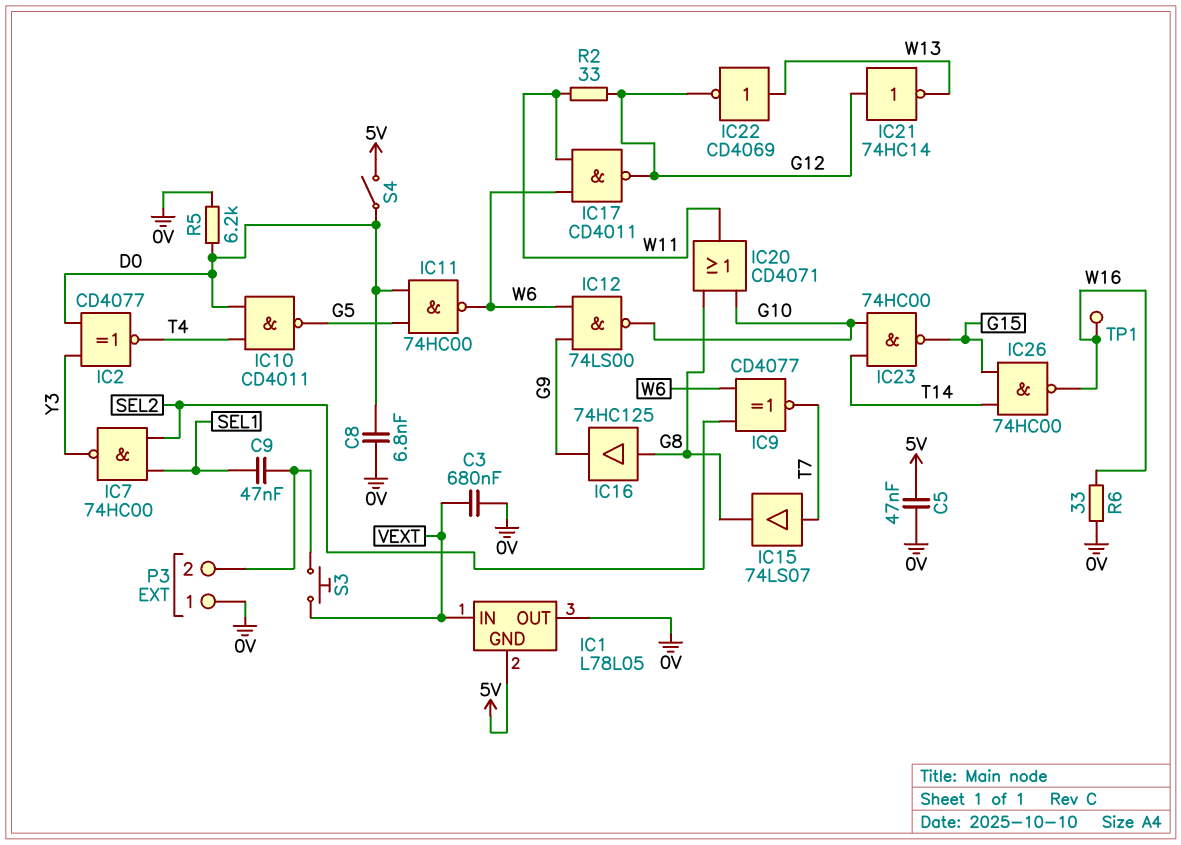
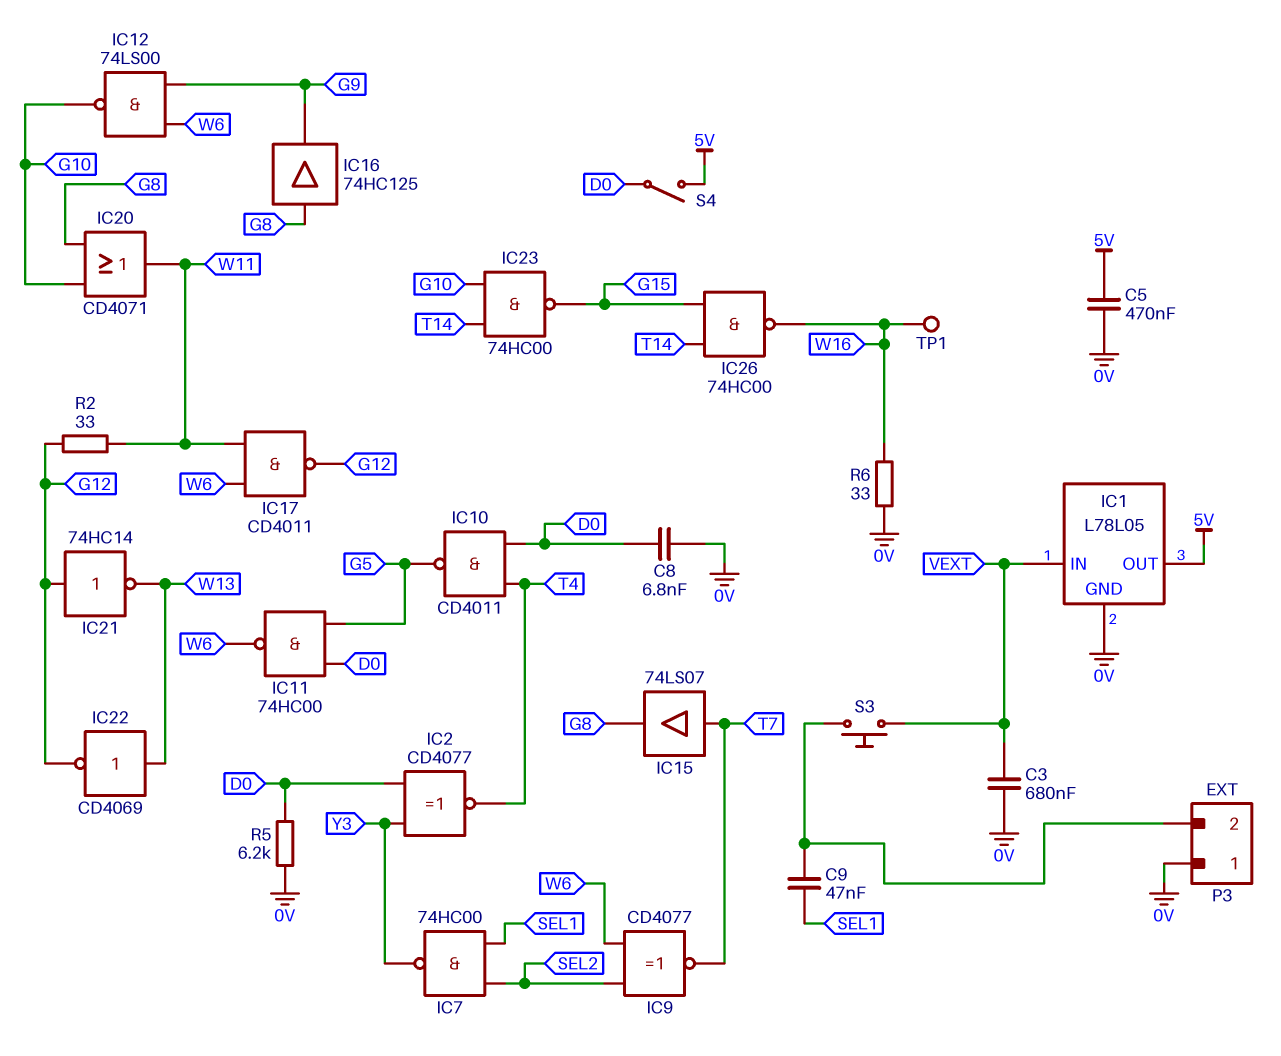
C5: 47nF (0V, 5V) -> 470nF (0V, 5V)
IC1 pin GND: 5V -> 0V
IC1 pin OUT: 0V -> 5V

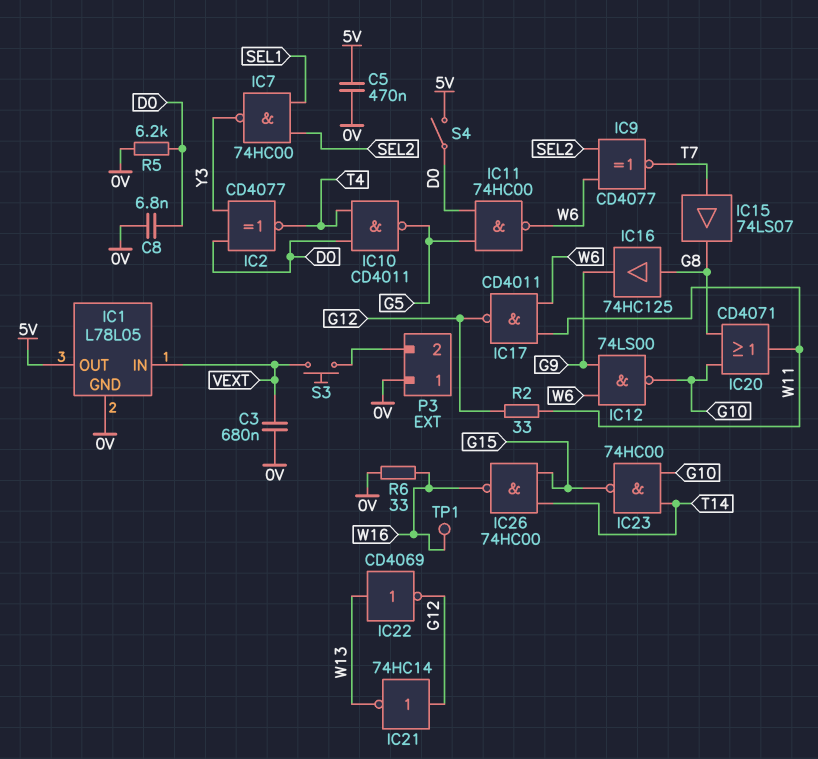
C9: 47nF (P3/2, SEL1) -> none

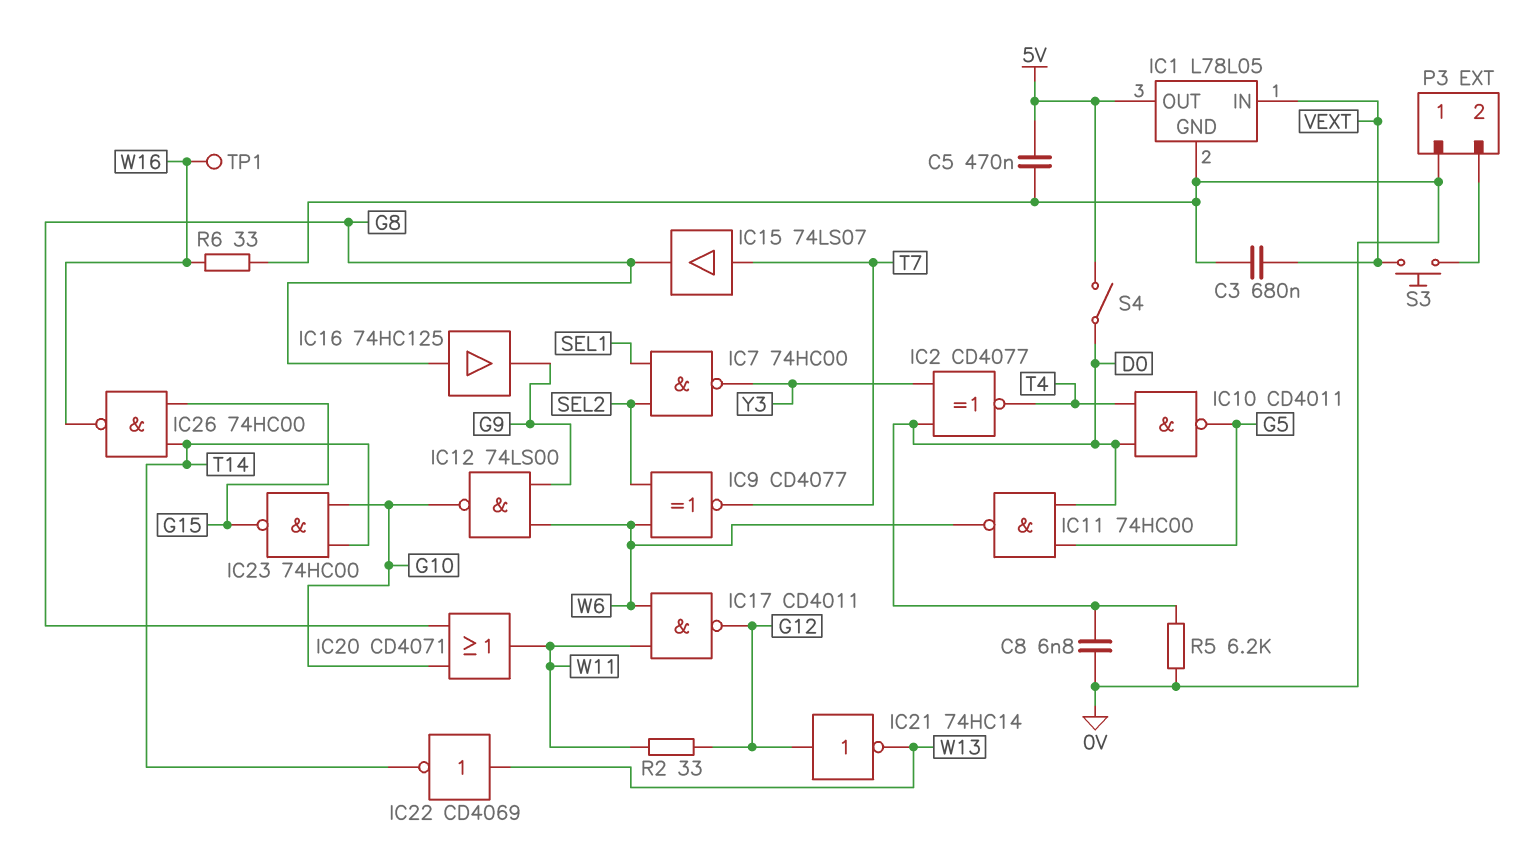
IC22: NOT CD4069 (in W13, out G12) -> NOT CD4069 (in W13, out T14)

